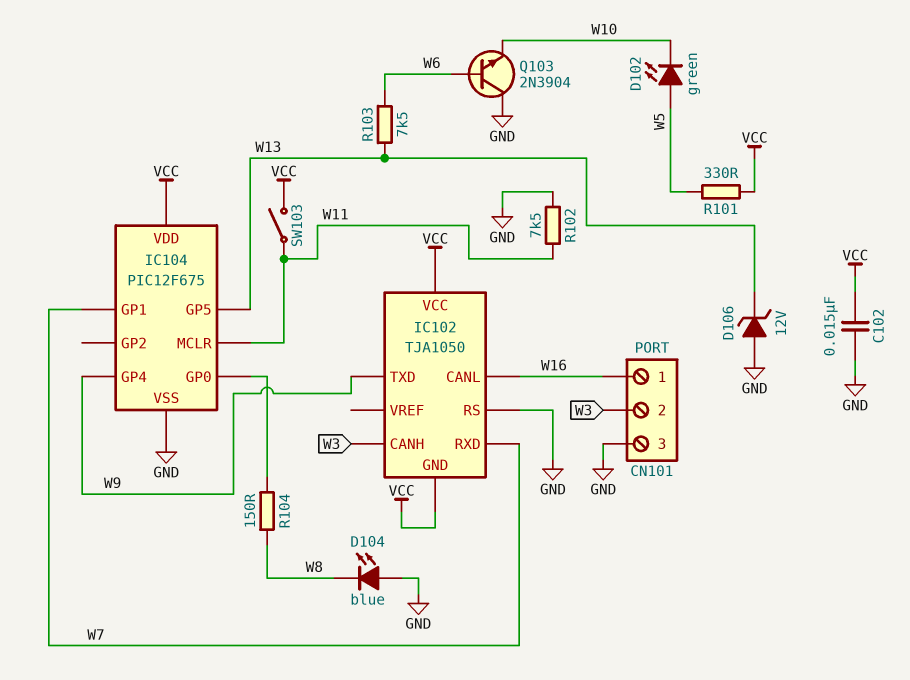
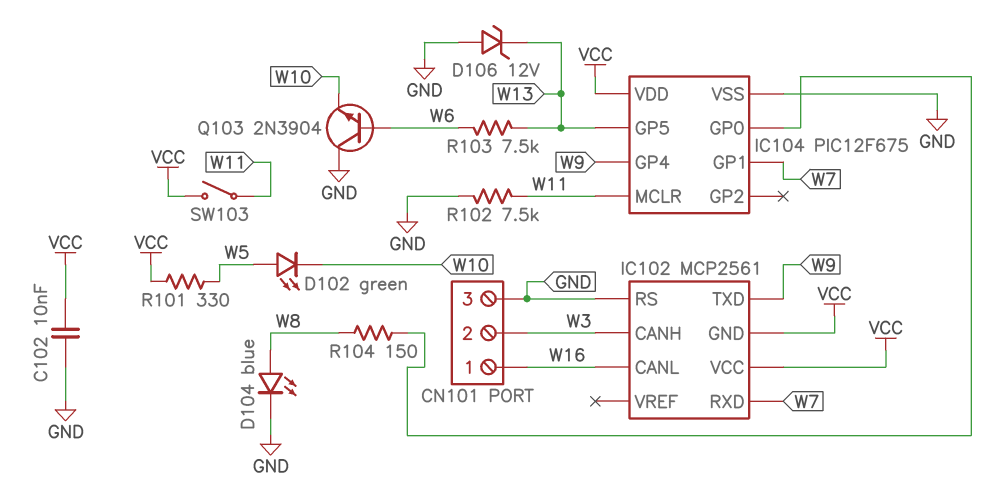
C102: 15nF (GND, VCC) -> 10nF (GND, VCC)
D104: LED blue (A GND, K W8) -> LED blue (A W8, K GND)
IC102: TJA1050 -> MCP2561

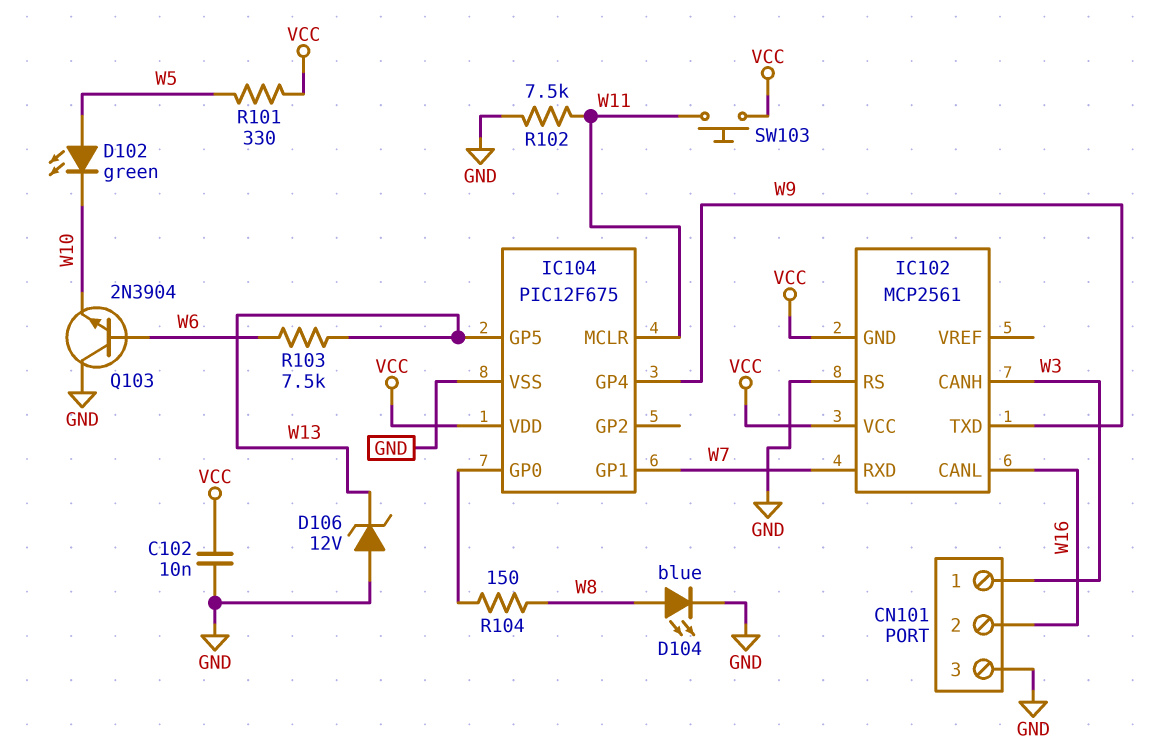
CN101 pin 1: W16 -> W3
CN101 pin 2: W3 -> W16
SW103: switch (VCC, W11) -> button (VCC, W11)

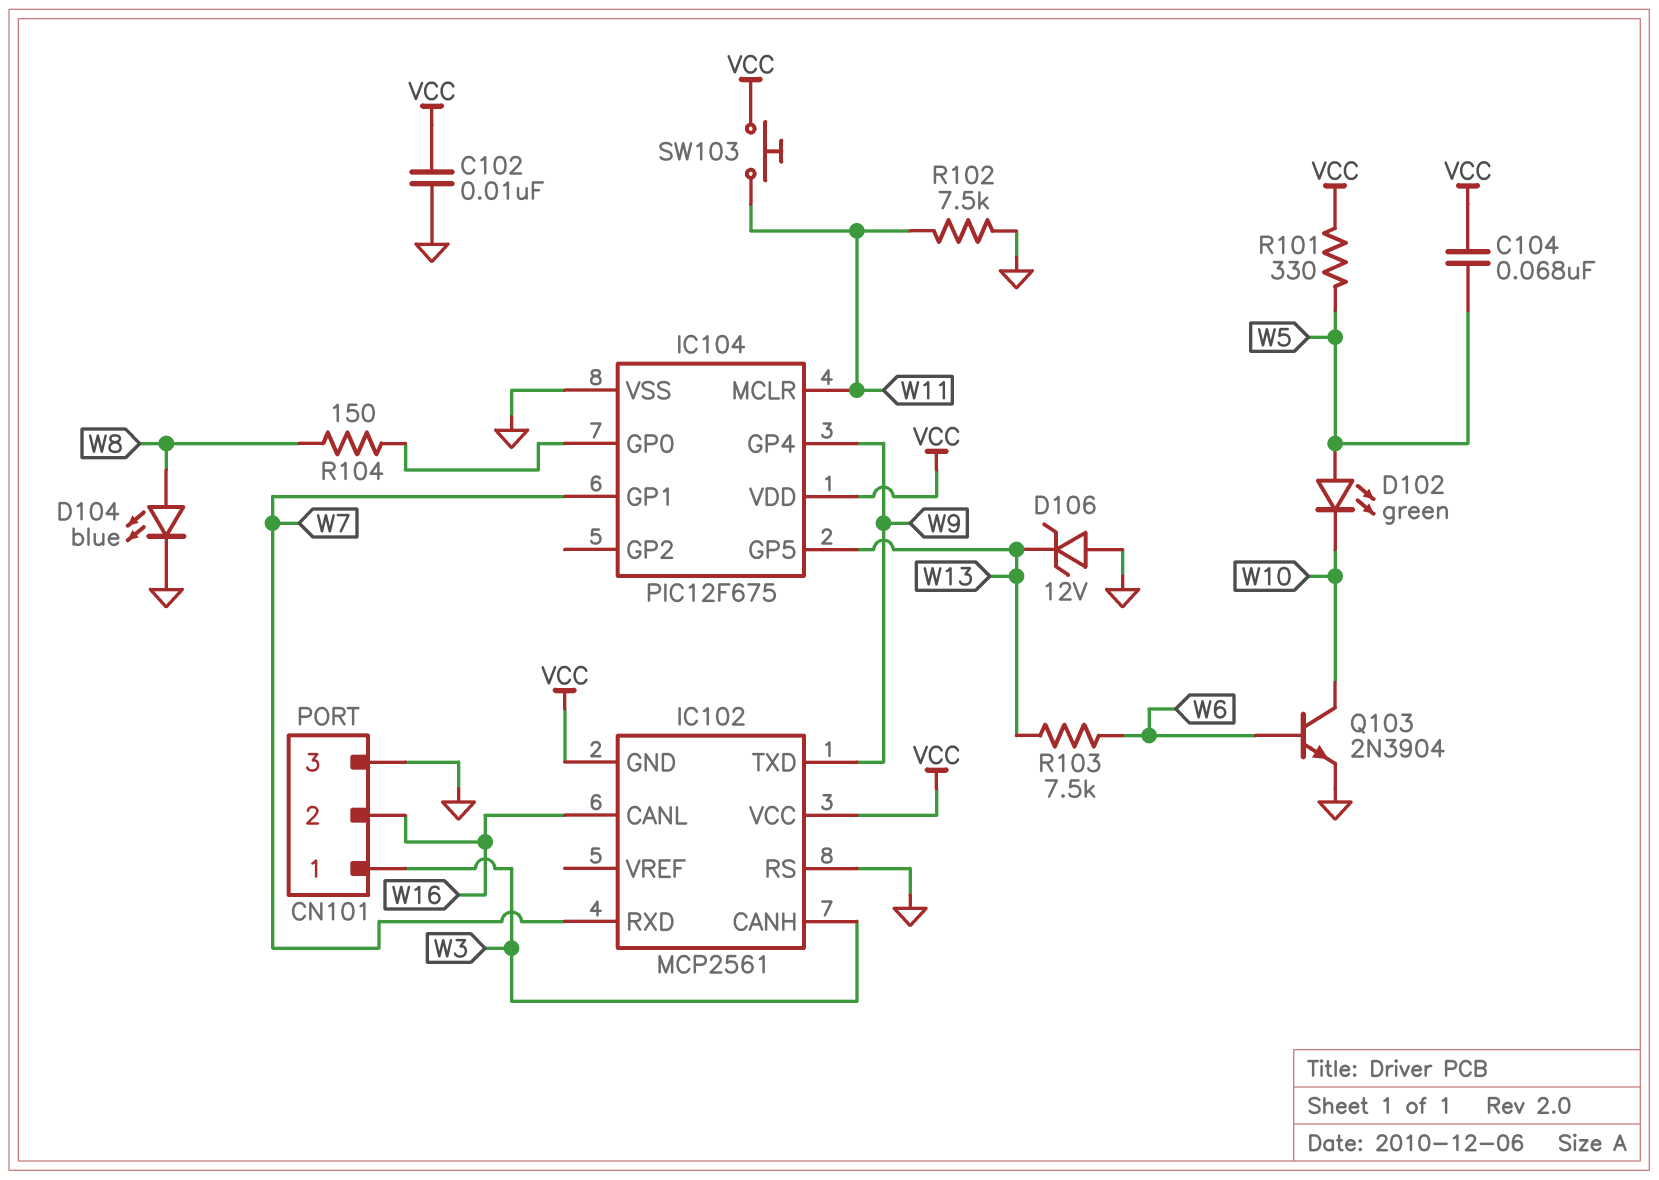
C104: none -> 68nF (VCC, W5)
Q103: NPN 2N3904 (B W6, C GND, E W10) -> NPN 2N3904 (B W6, C W10, E GND)

